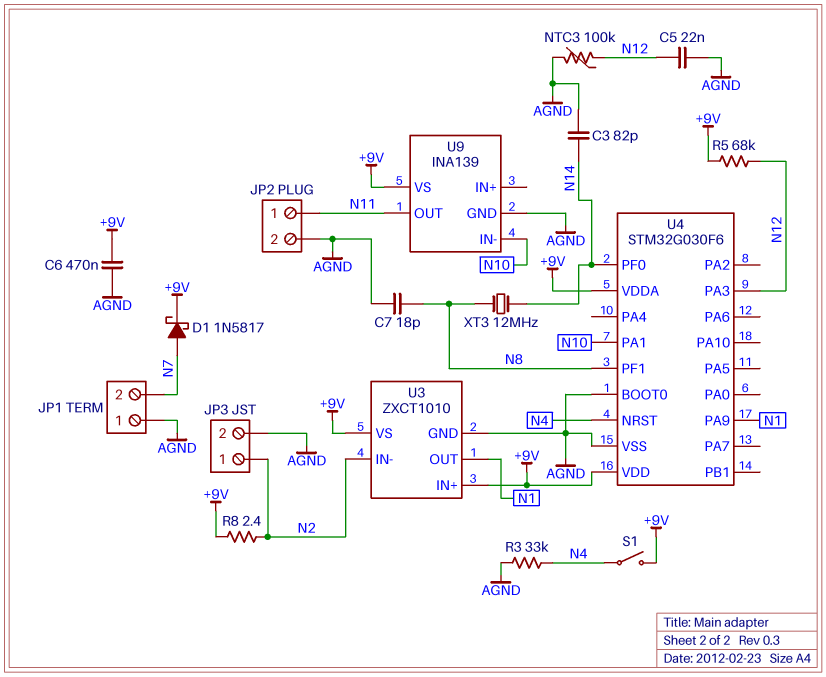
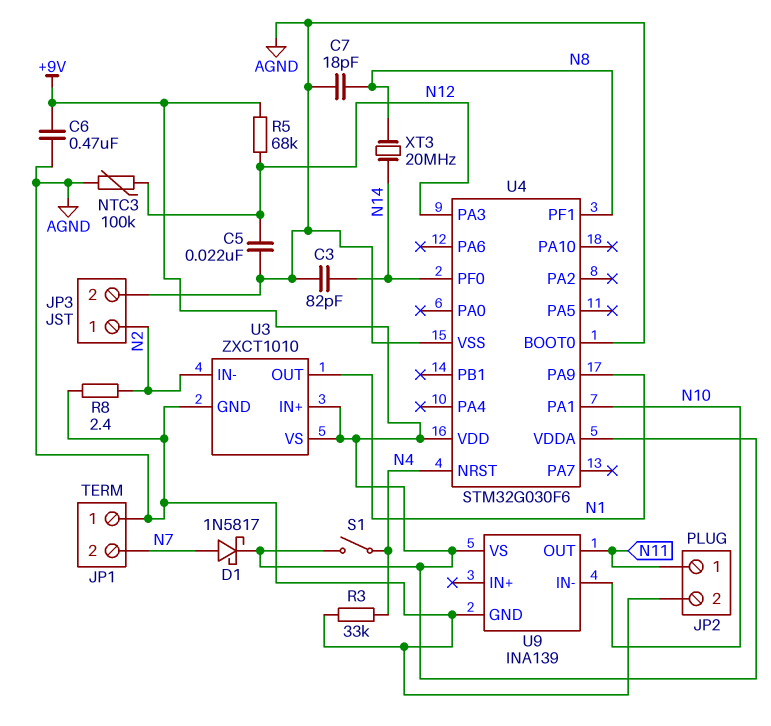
R8: 2.4 (+9V, N2) -> 2.4 (AGND, N2)
XT3: 12MHz (N8, N14) -> 20MHz (N8, N14)

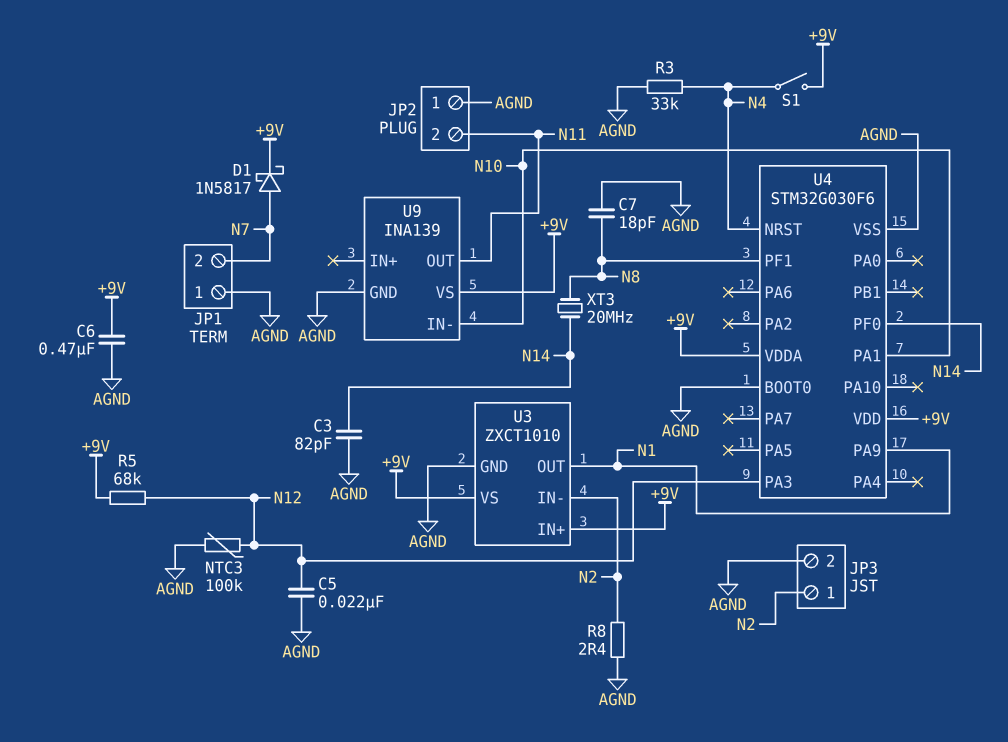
JP2 pin 1: N11 -> AGND
JP2 pin 2: AGND -> N11

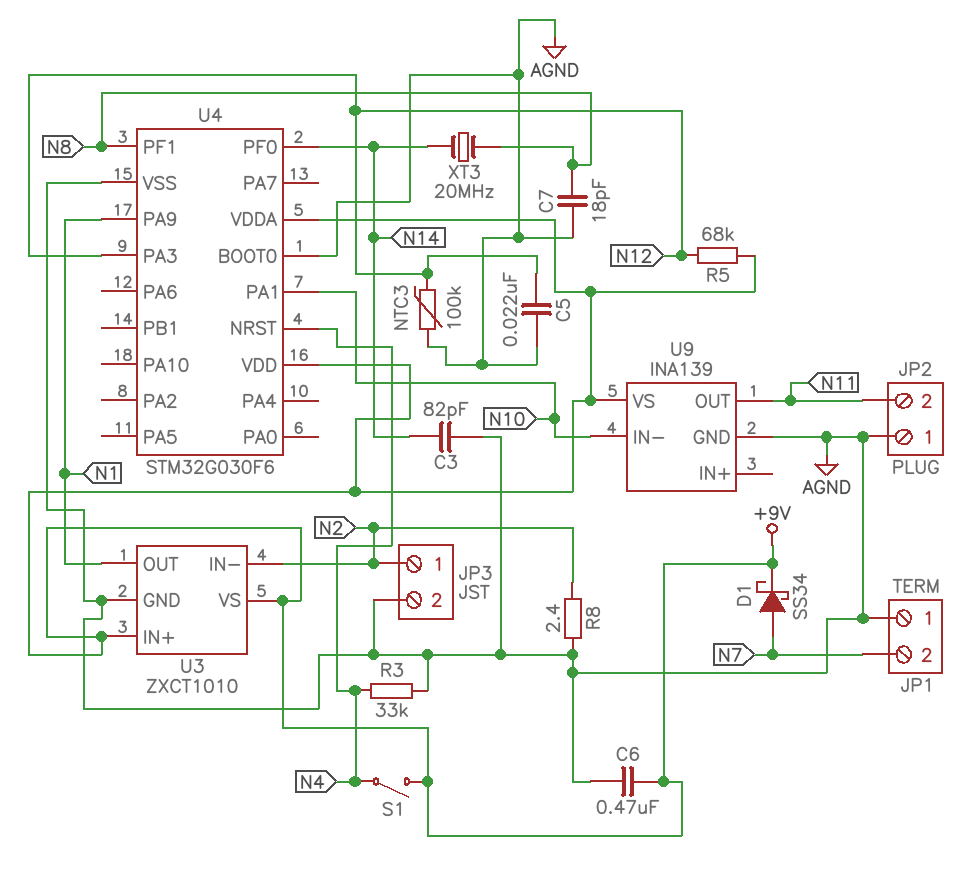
D1: schottky 1N5817 (A N7, K +9V) -> schottky SS34 (A N7, K +9V)

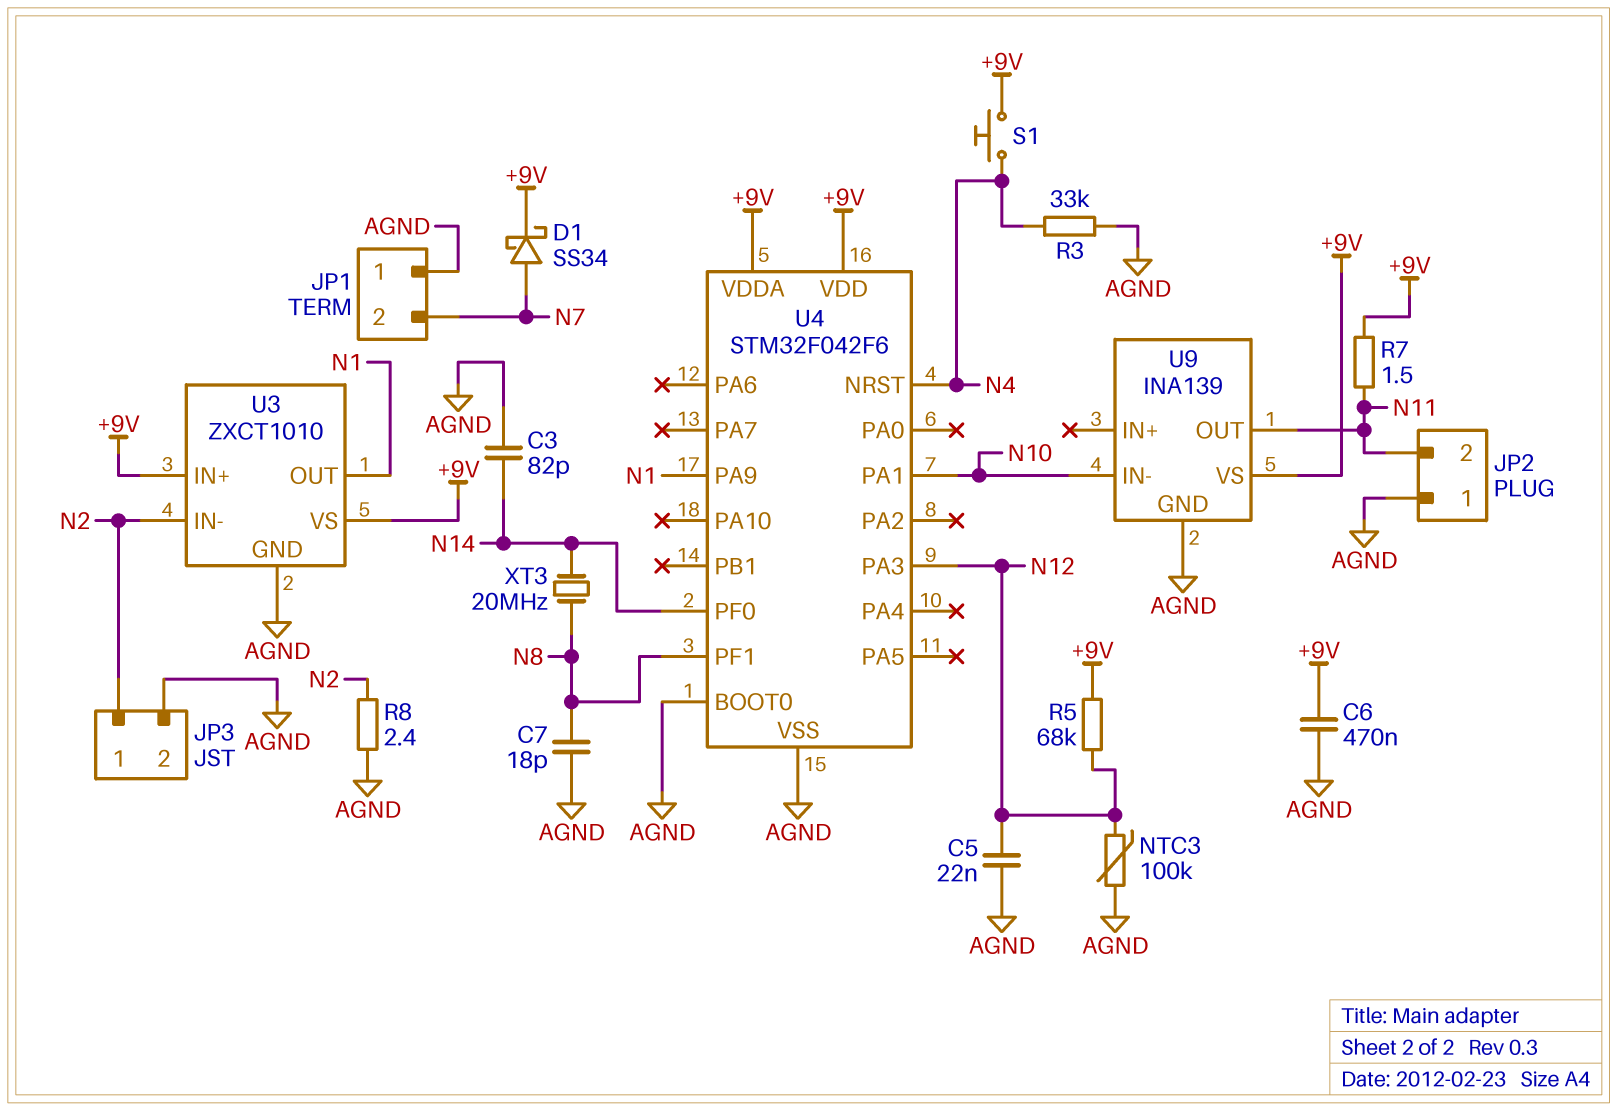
R7: none -> 1.5 (+9V, N11)
S1: switch (+9V, N4) -> button (+9V, N4)
U4: STM32G030F6 -> STM32F042F6

